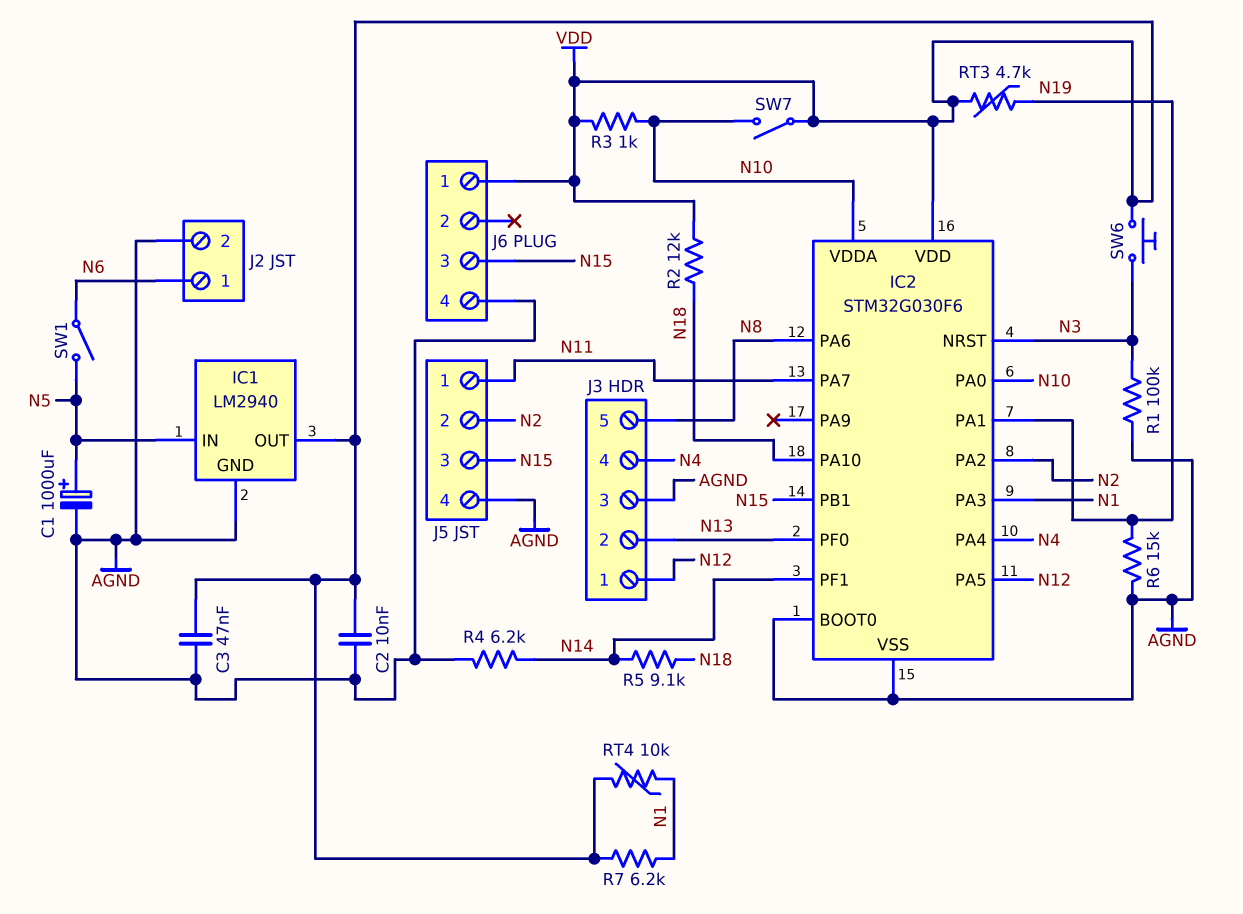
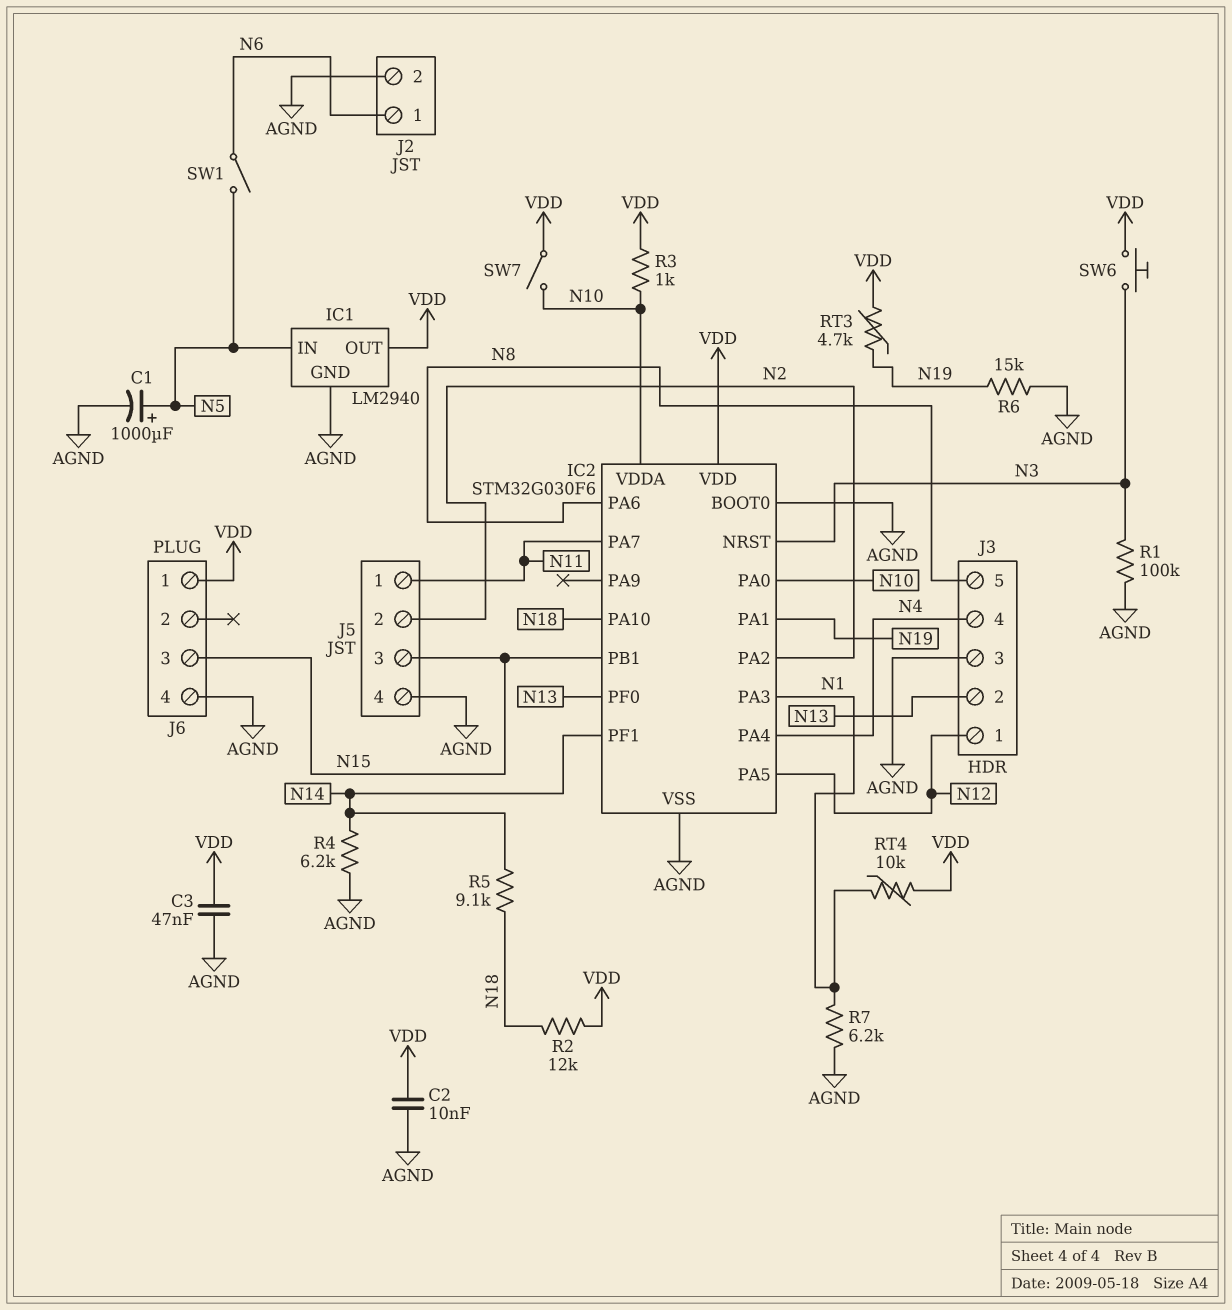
R7: 6.2k (N1, VDD) -> 6.2k (AGND, N1)

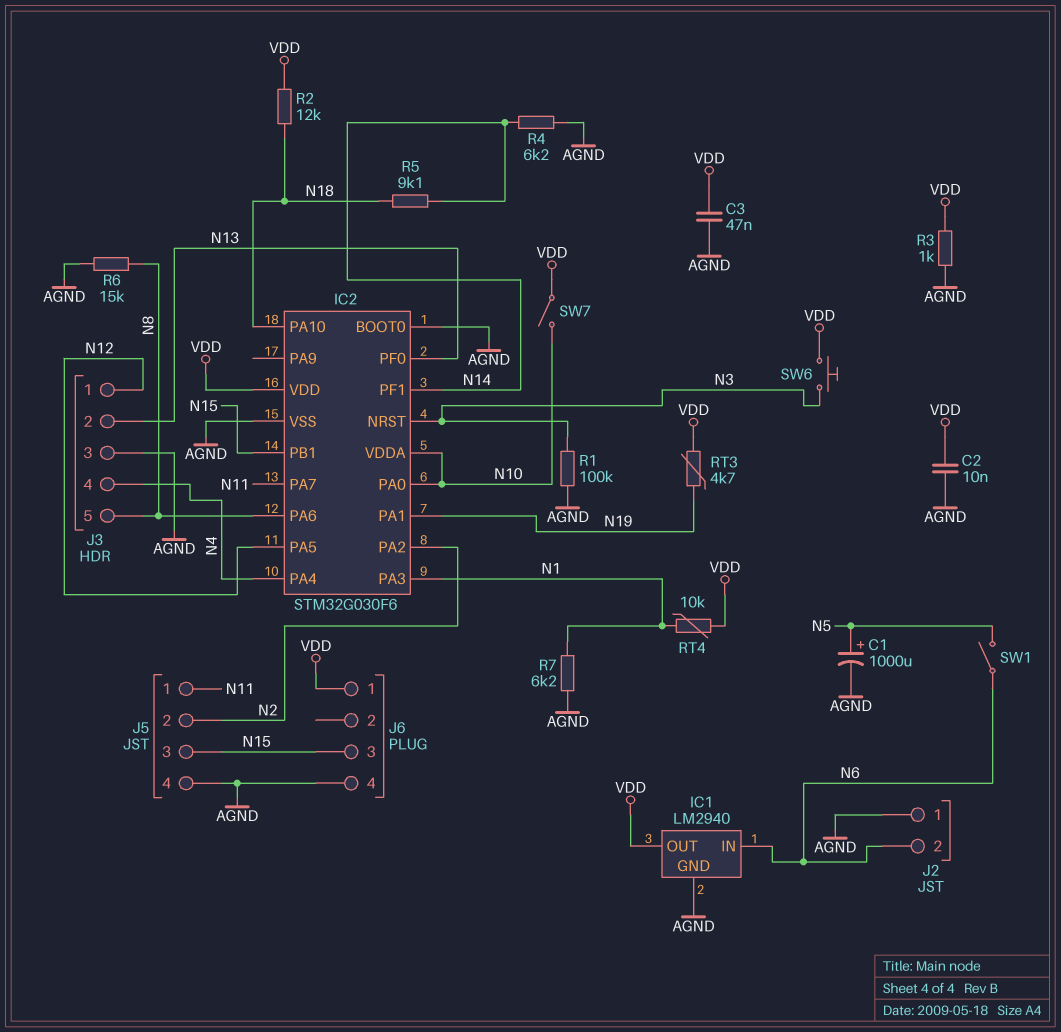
IC1 pin IN: N5 -> N6
J2 pin 1: N6 -> AGND
J2 pin 2: AGND -> N6
R3: 1k (N10, VDD) -> 1k (AGND, VDD)
R6: 15k (AGND, N19) -> 15k (AGND, N8)

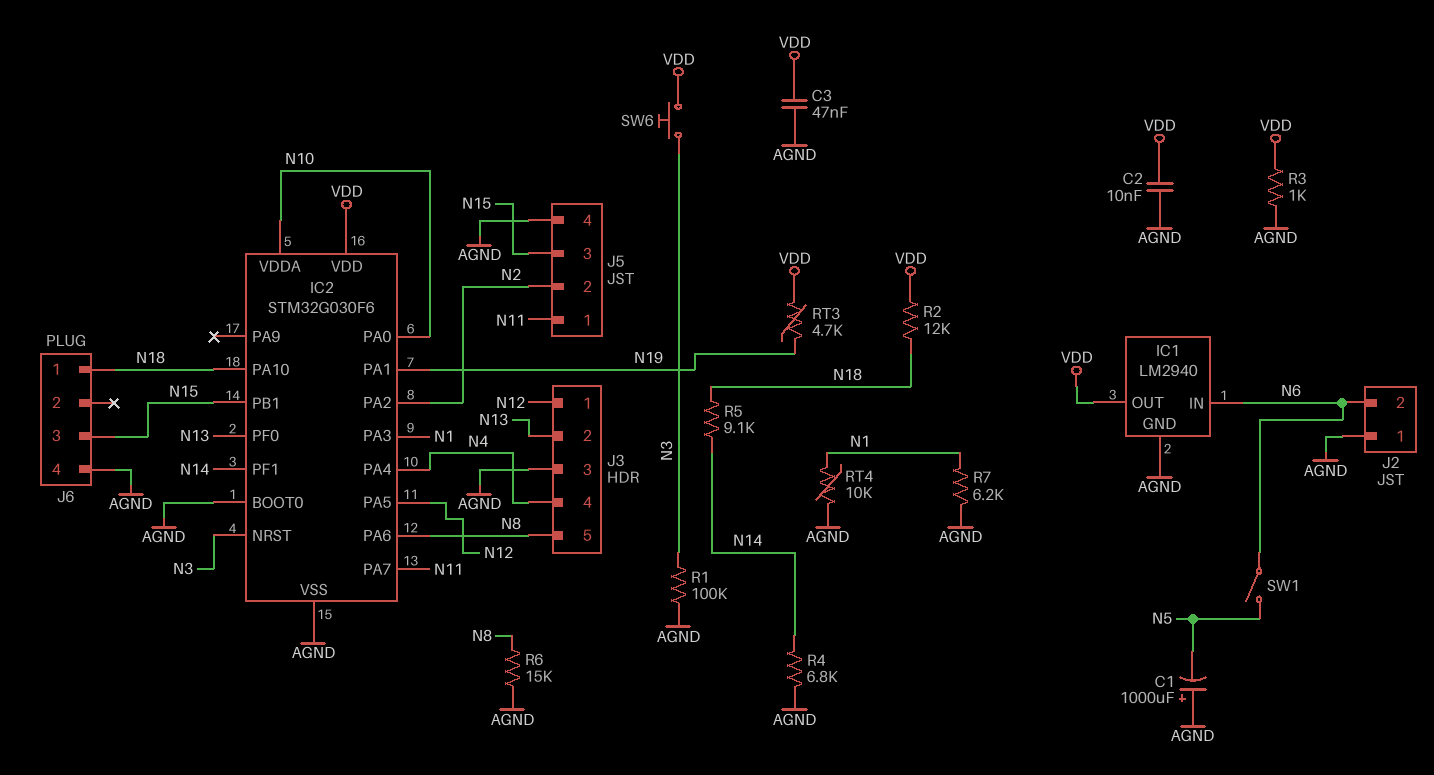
C1: 1000uF (plus N5, minus AGND) -> 1000uF (plus AGND, minus N5)
J6 pin 1: VDD -> N18
R4: 6.2k (AGND, N14) -> 6.8k (AGND, N14)
RT4: 10k (N1, VDD) -> 10k (AGND, N1)
SW7: switch (N10, VDD) -> none

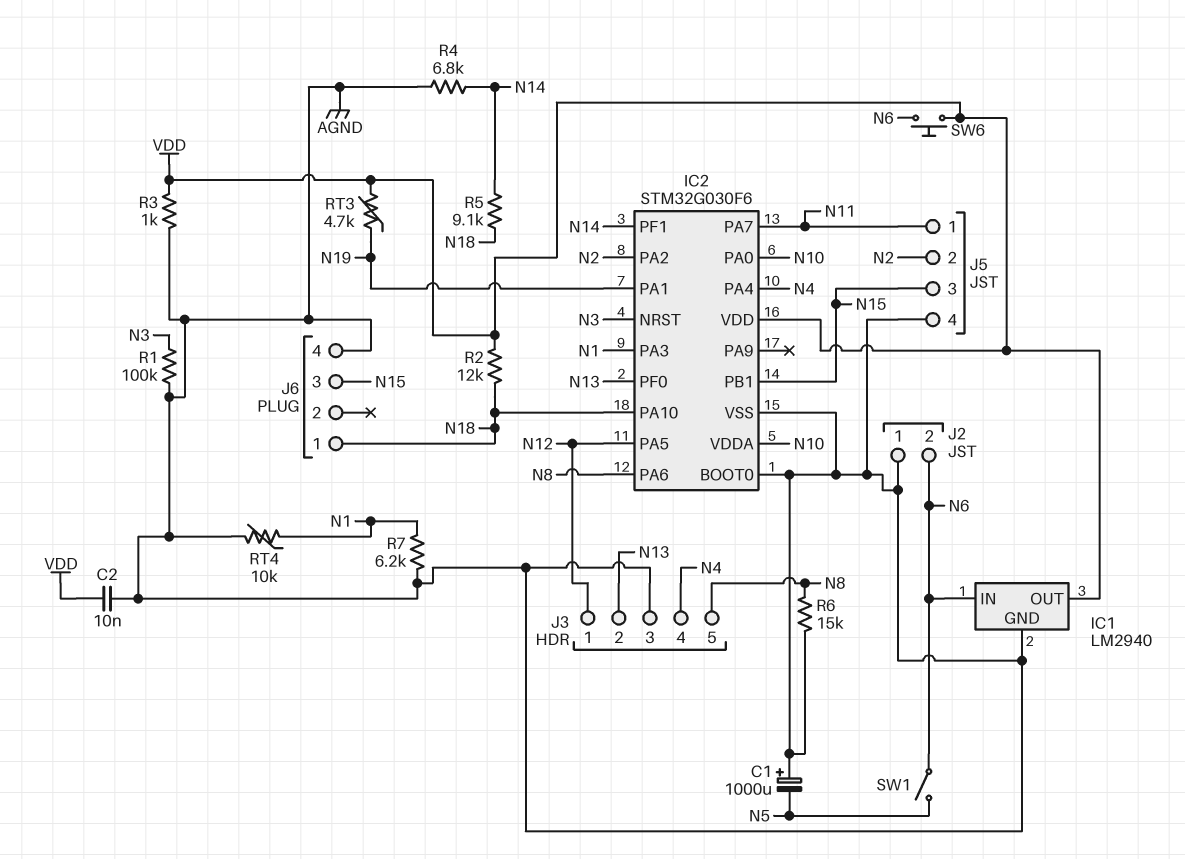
C3: 47nF (AGND, VDD) -> none
SW6: button (N3, VDD) -> button (N6, VDD)

